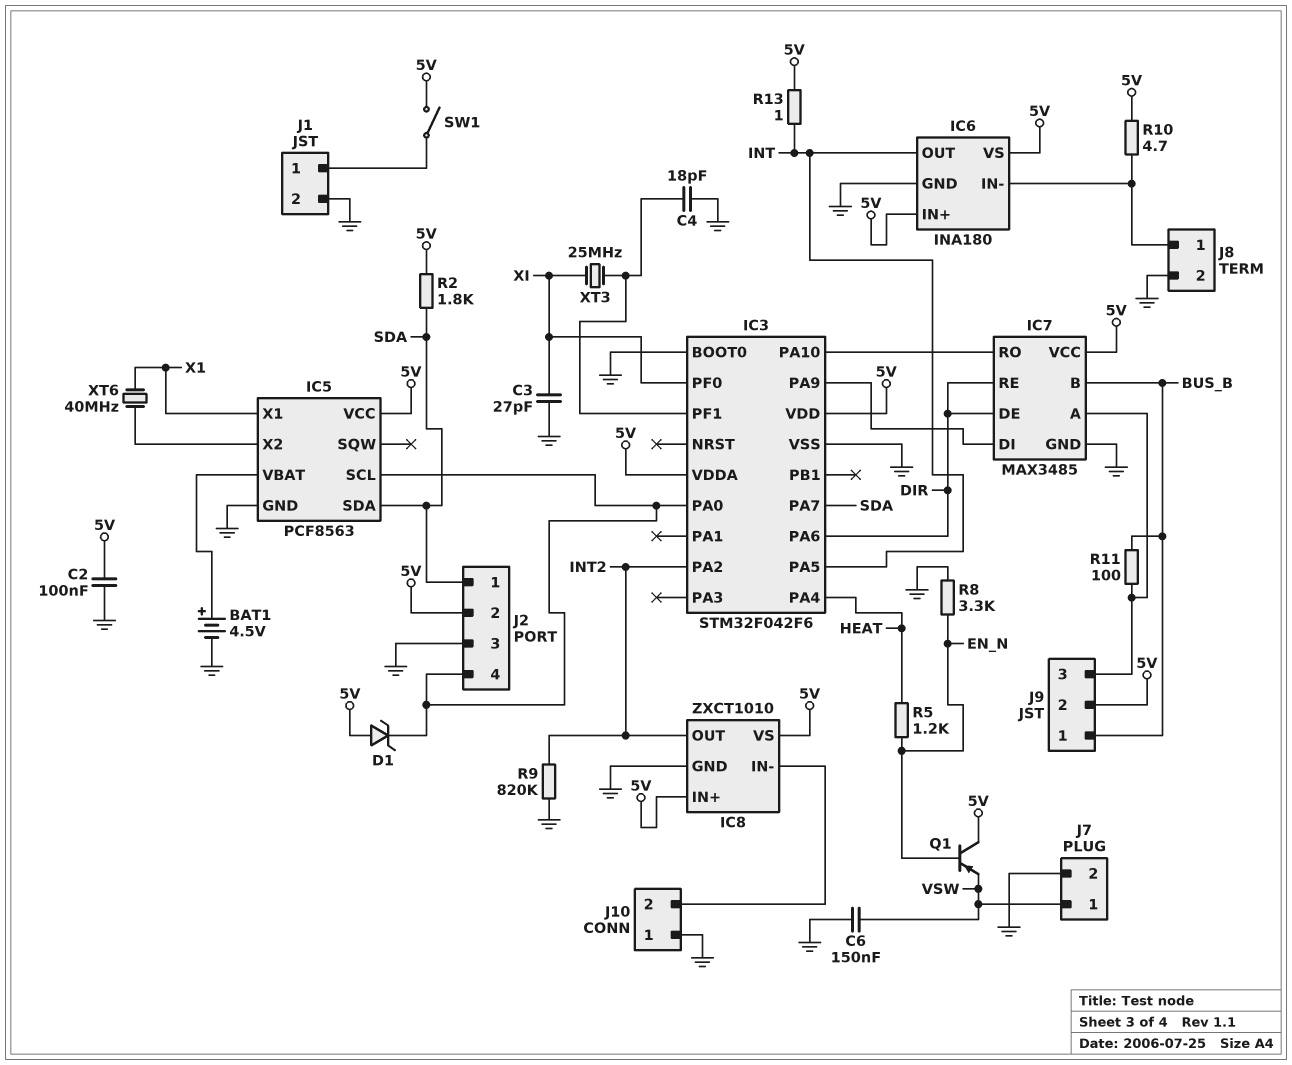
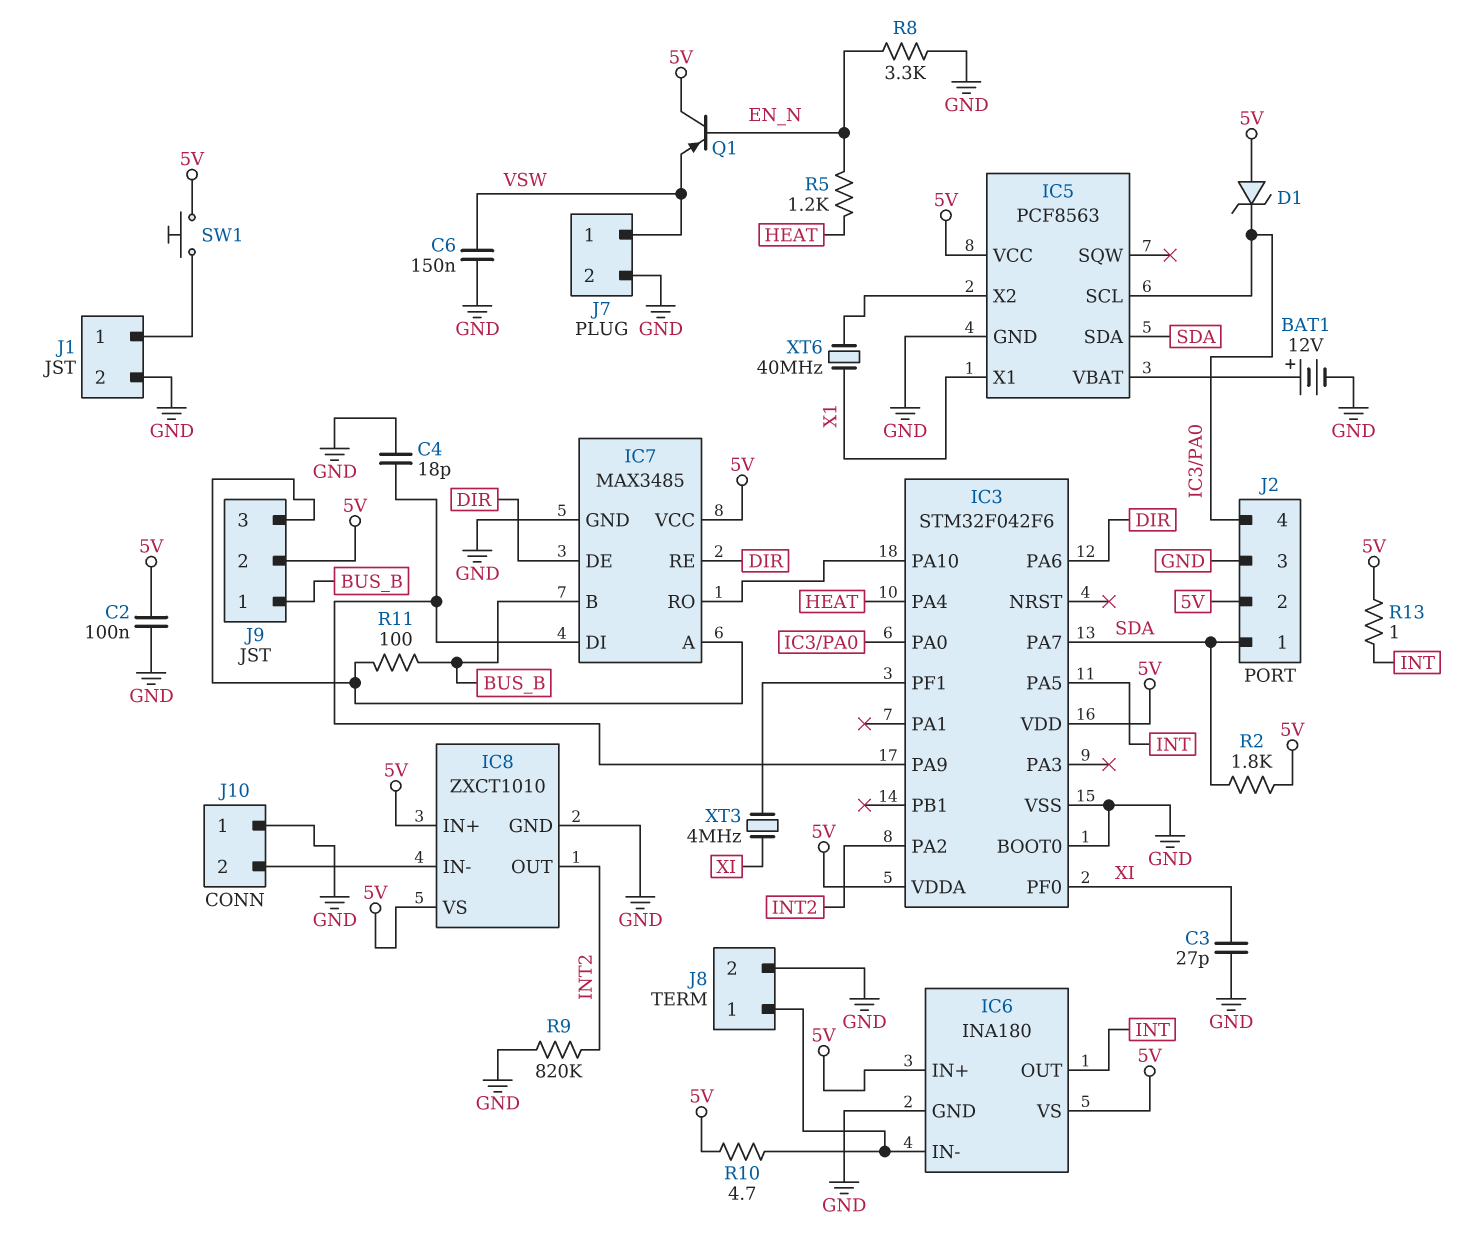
BAT1: 4.5V (plus IC5/VBAT, minus GND) -> 12V (plus IC5/VBAT, minus GND)
C4: 18pF (GND, IC3/PF1) -> 18pF (GND, IC3/PA9)
SW1: switch (5V, J1/1) -> button (5V, J1/1)
XT3: 25MHz (IC3/PF1, XI) -> 4MHz (IC3/PF1, XI)

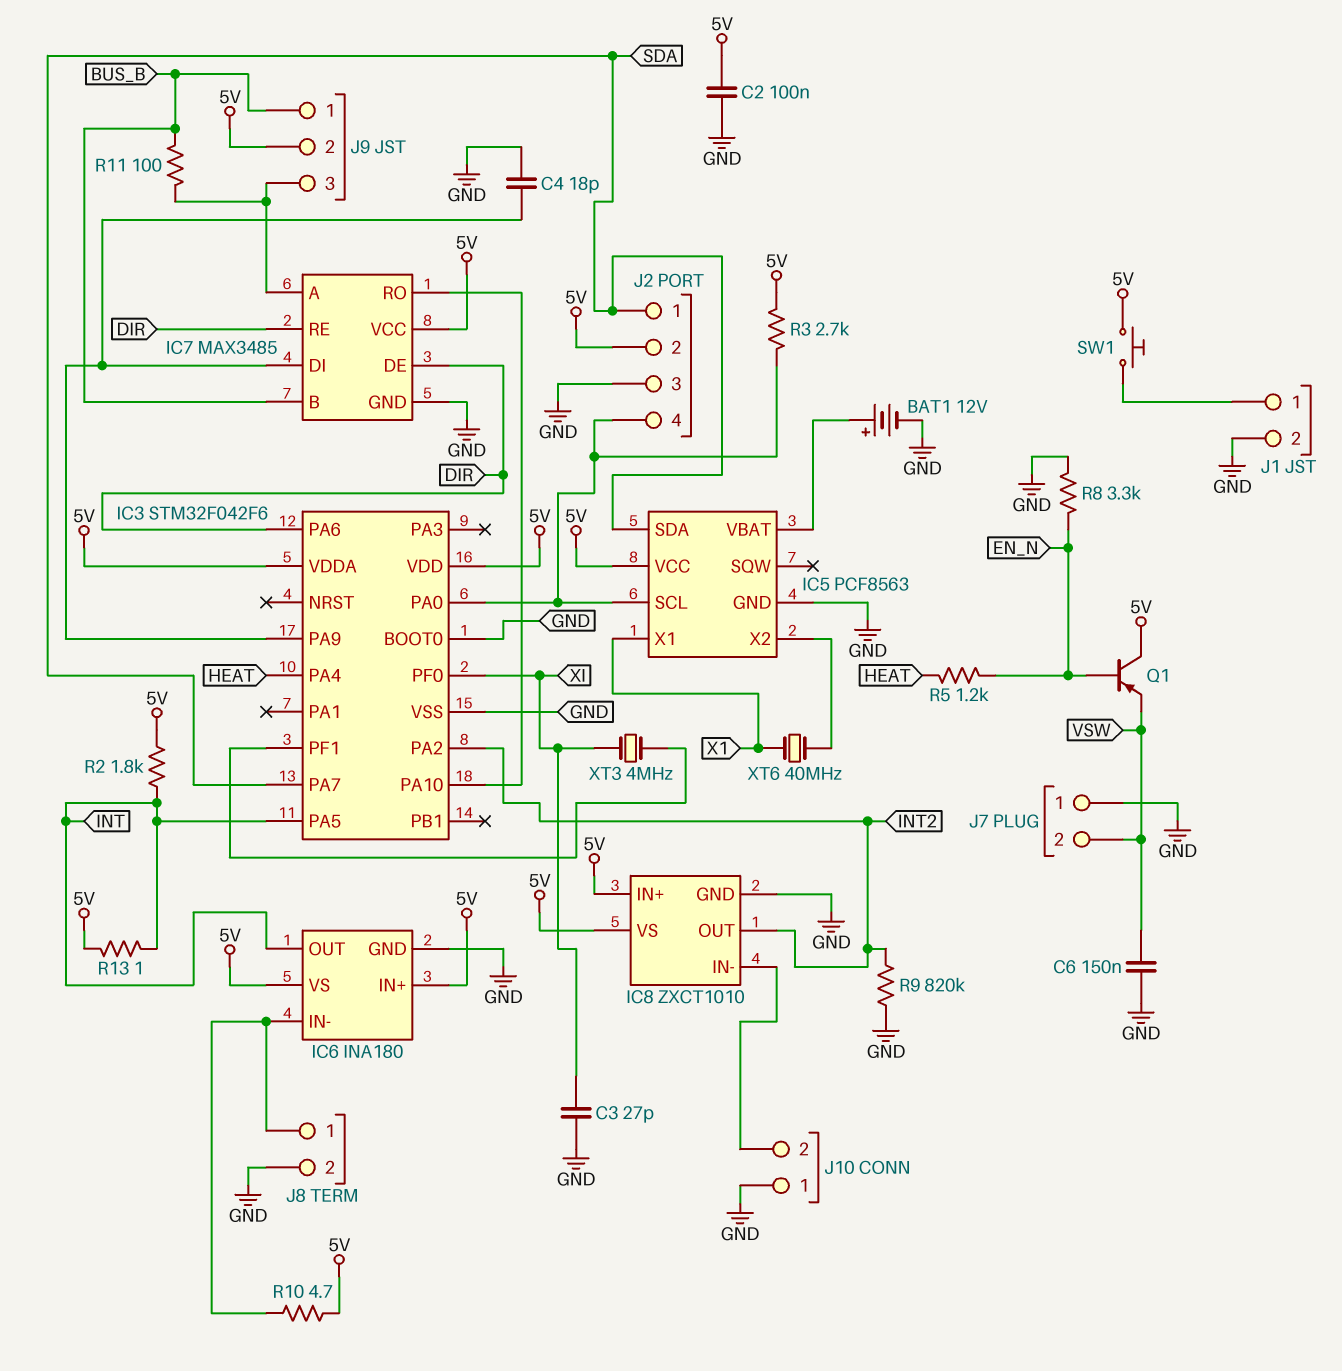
D1: zener (A 5V, K IC3/PA0) -> none
J7 pin 1: VSW -> GND
J7 pin 2: GND -> VSW
R2: 1.8k (5V, SDA) -> 1.8k (5V, INT)
R3: none -> 2.7k (5V, IC3/PA0)

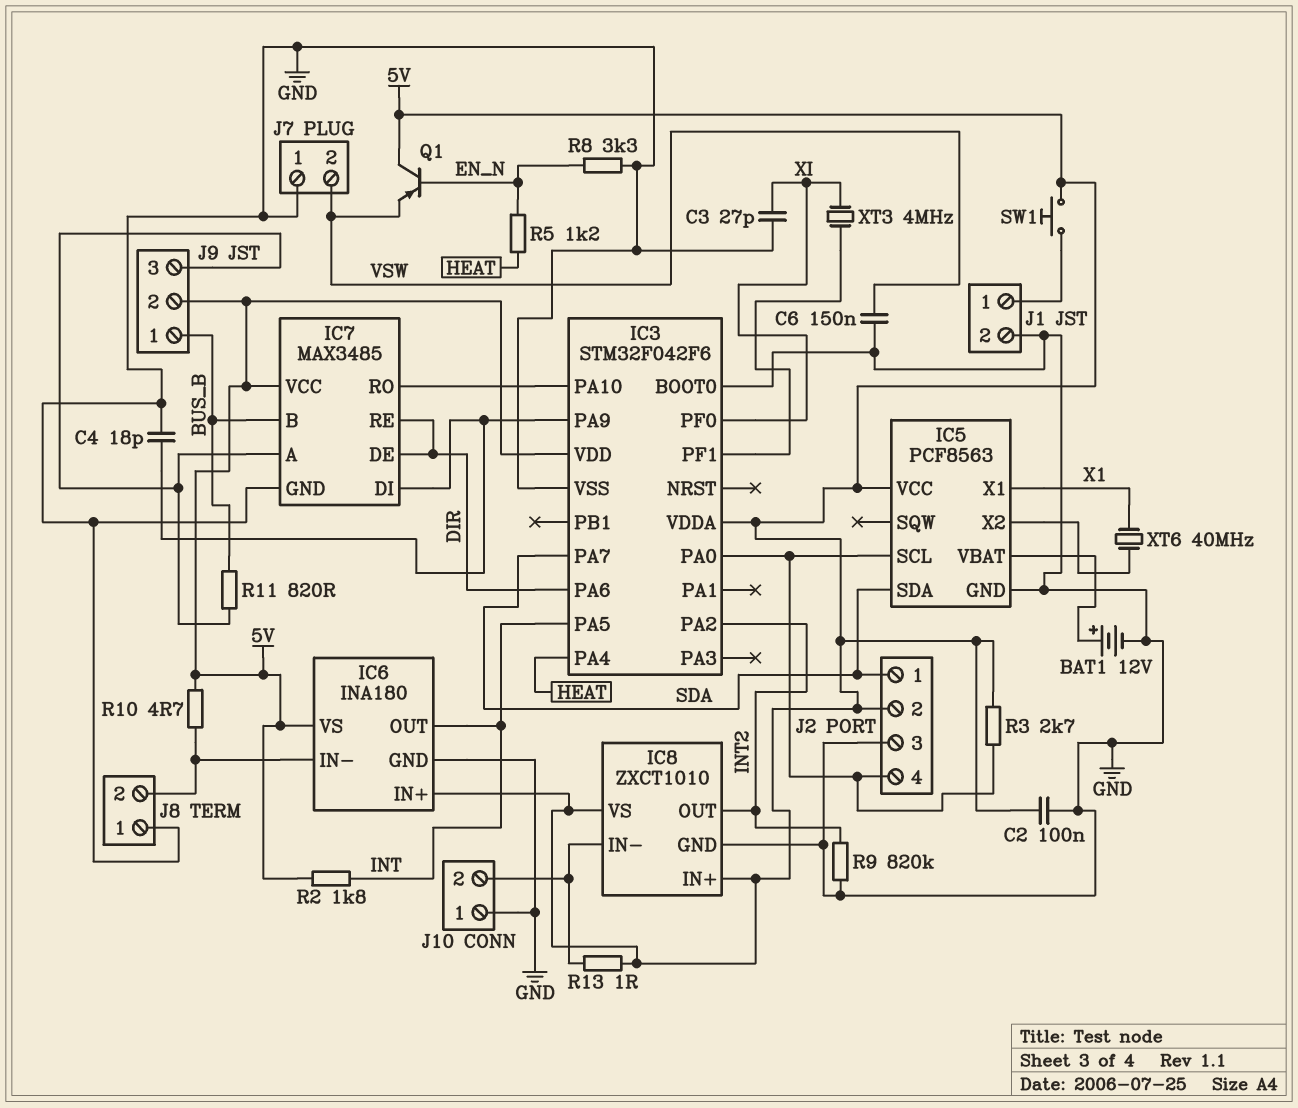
J8 pin 1: IC6/IN- -> GND
J8 pin 2: GND -> IC6/IN-
R11: 100 (BUS_B, IC7/A) -> 820 (BUS_B, IC7/A)
R13: 1 (5V, INT) -> 1 (5V, IC8/IN-)

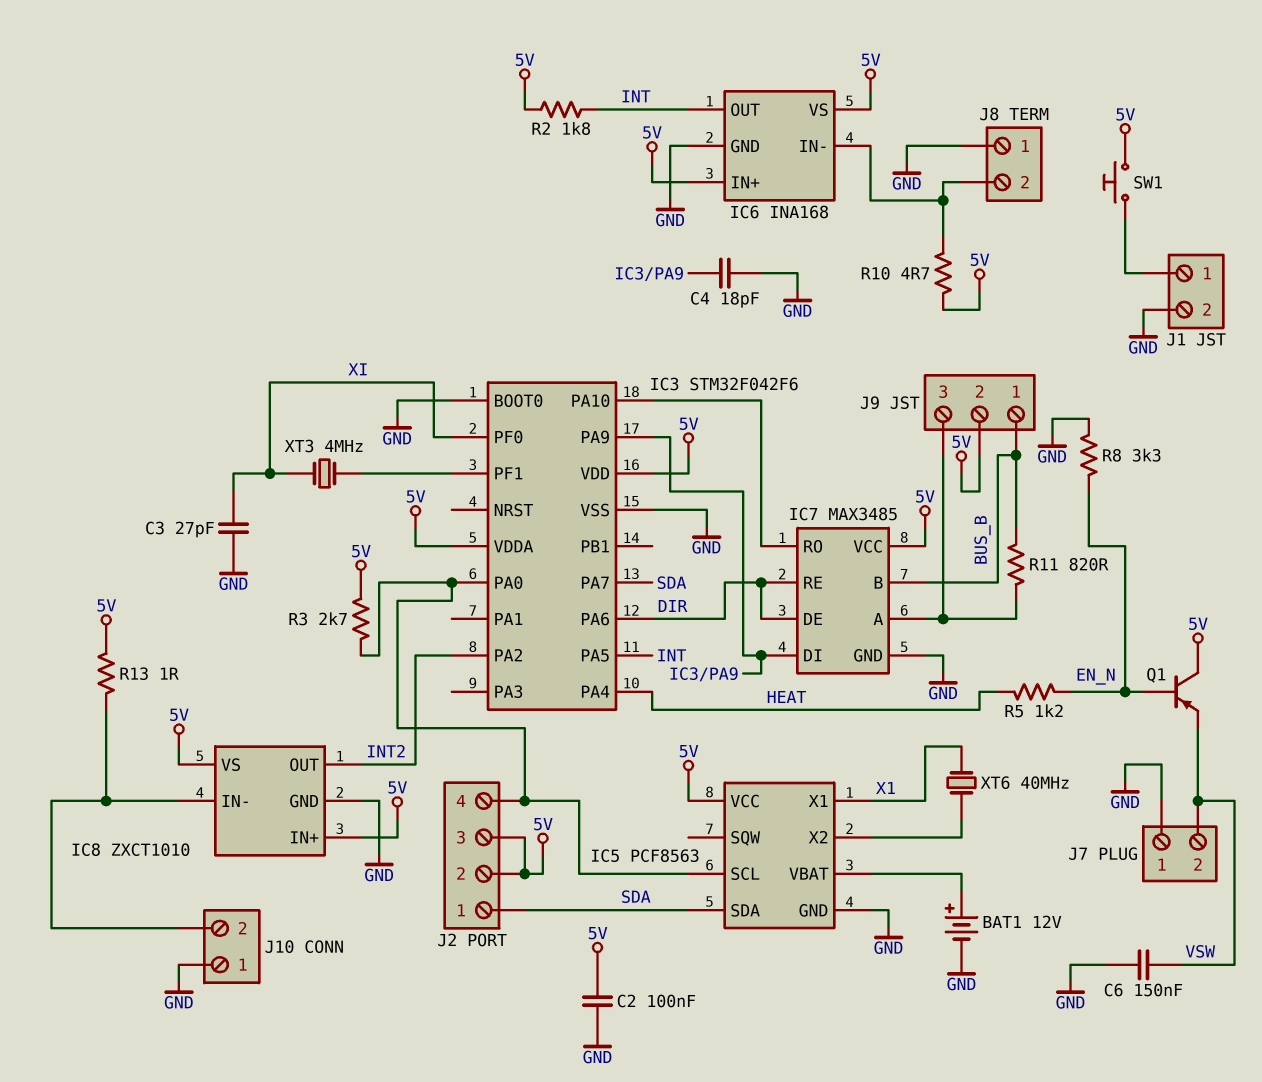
IC6: INA180 -> INA168
J2 pin 3: GND -> 5V
R9: 820k (GND, INT2) -> none

